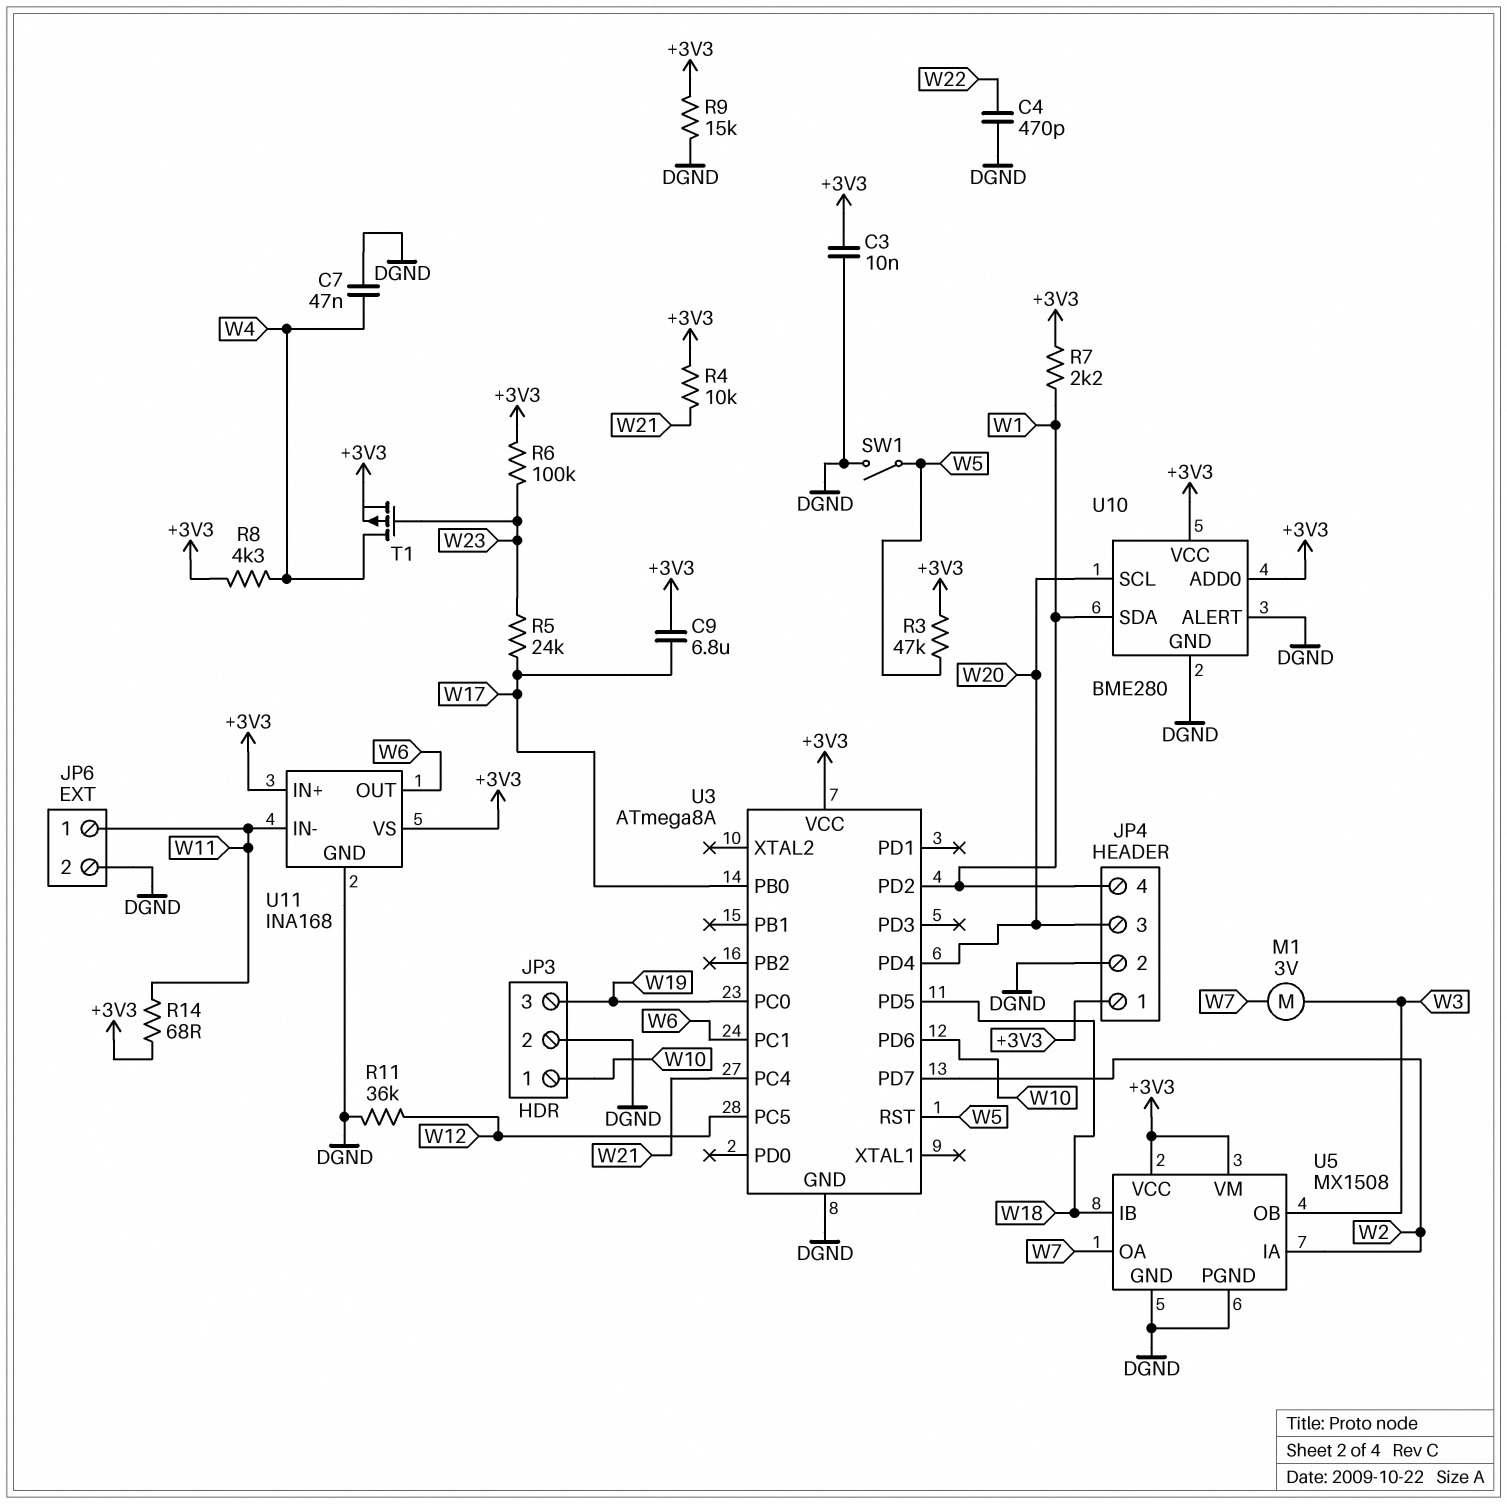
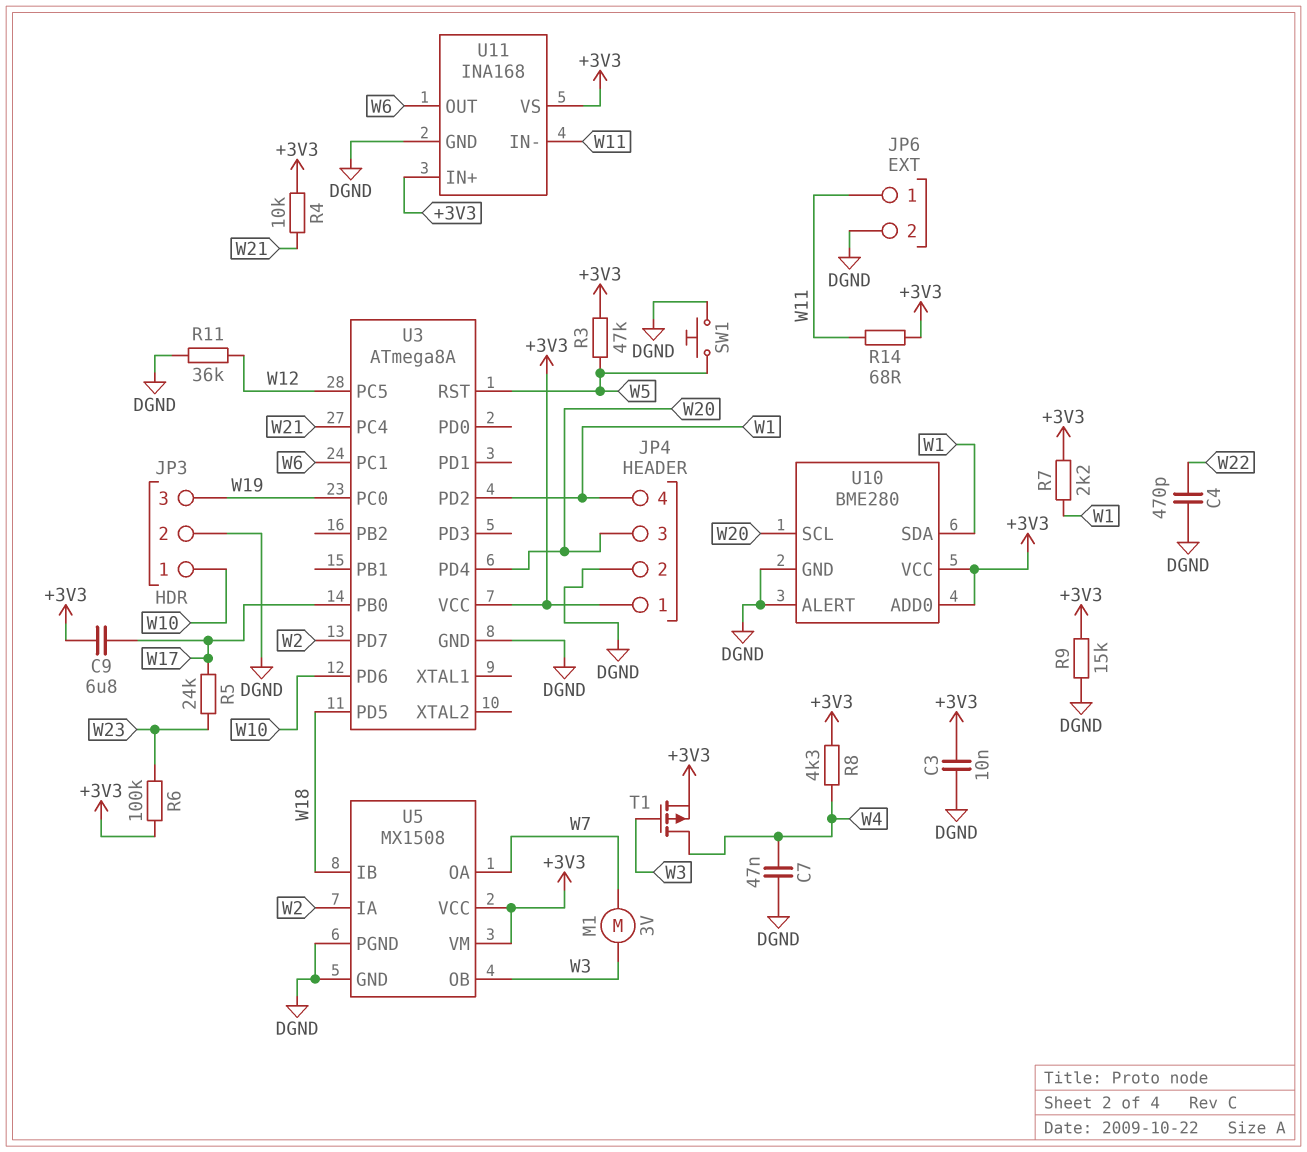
SW1: switch (DGND, W5) -> button (DGND, W5)
T1: PMOS (G W23, D W4, S +3V3) -> PMOS (G W3, D W4, S +3V3)

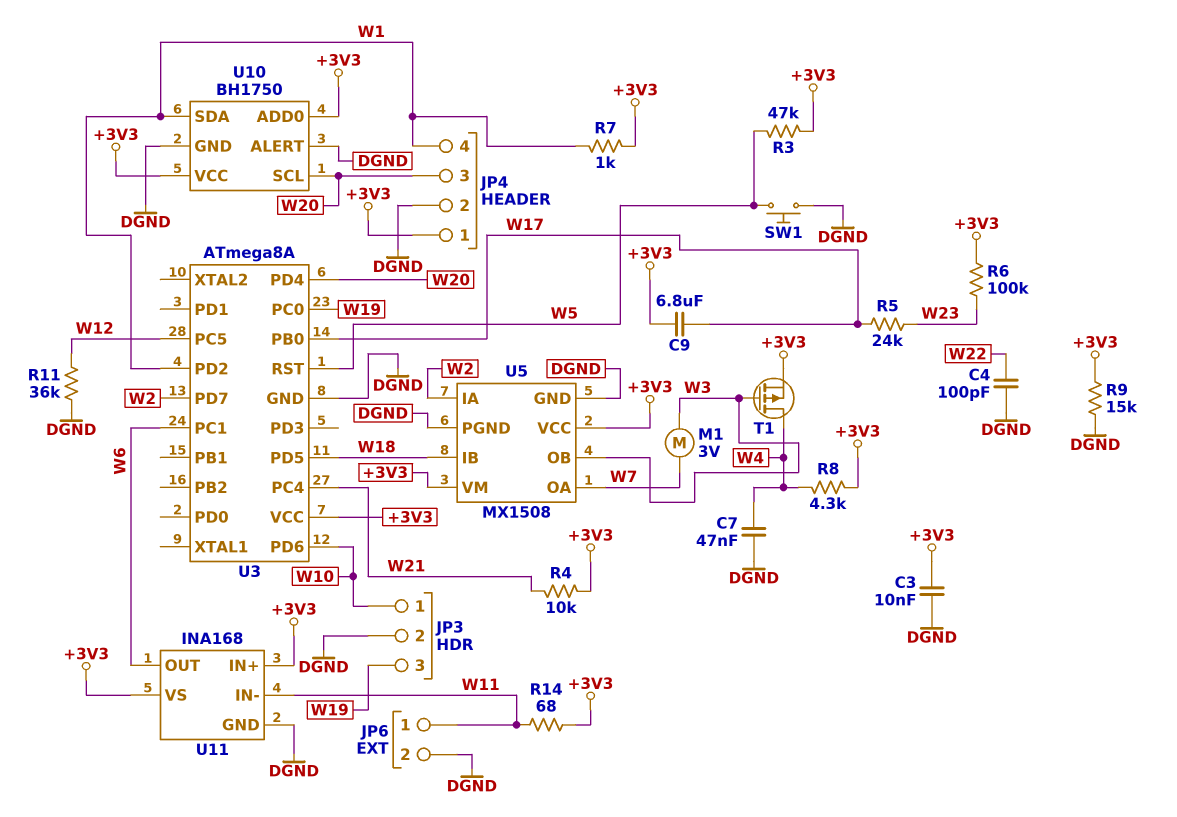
C4: 470pF (DGND, W22) -> 100pF (DGND, W22)
R7: 2.2k (+3V3, W1) -> 1k (+3V3, W1)
U10: BME280 -> BH1750

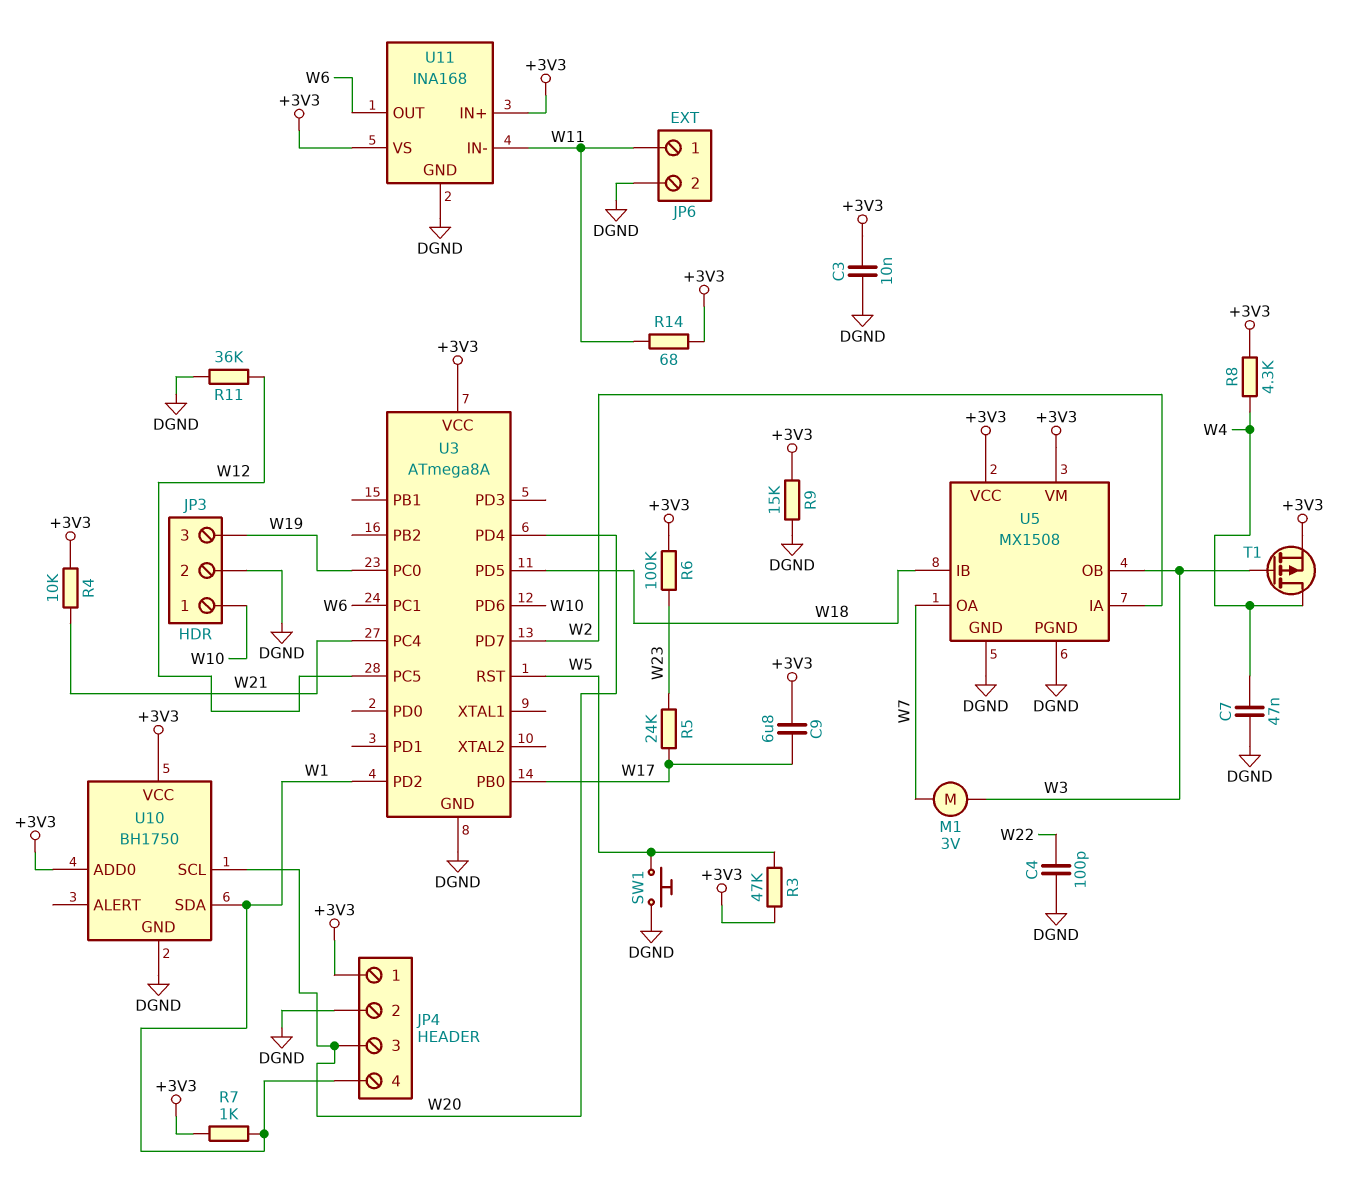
U10 pin ALERT: DGND -> none

